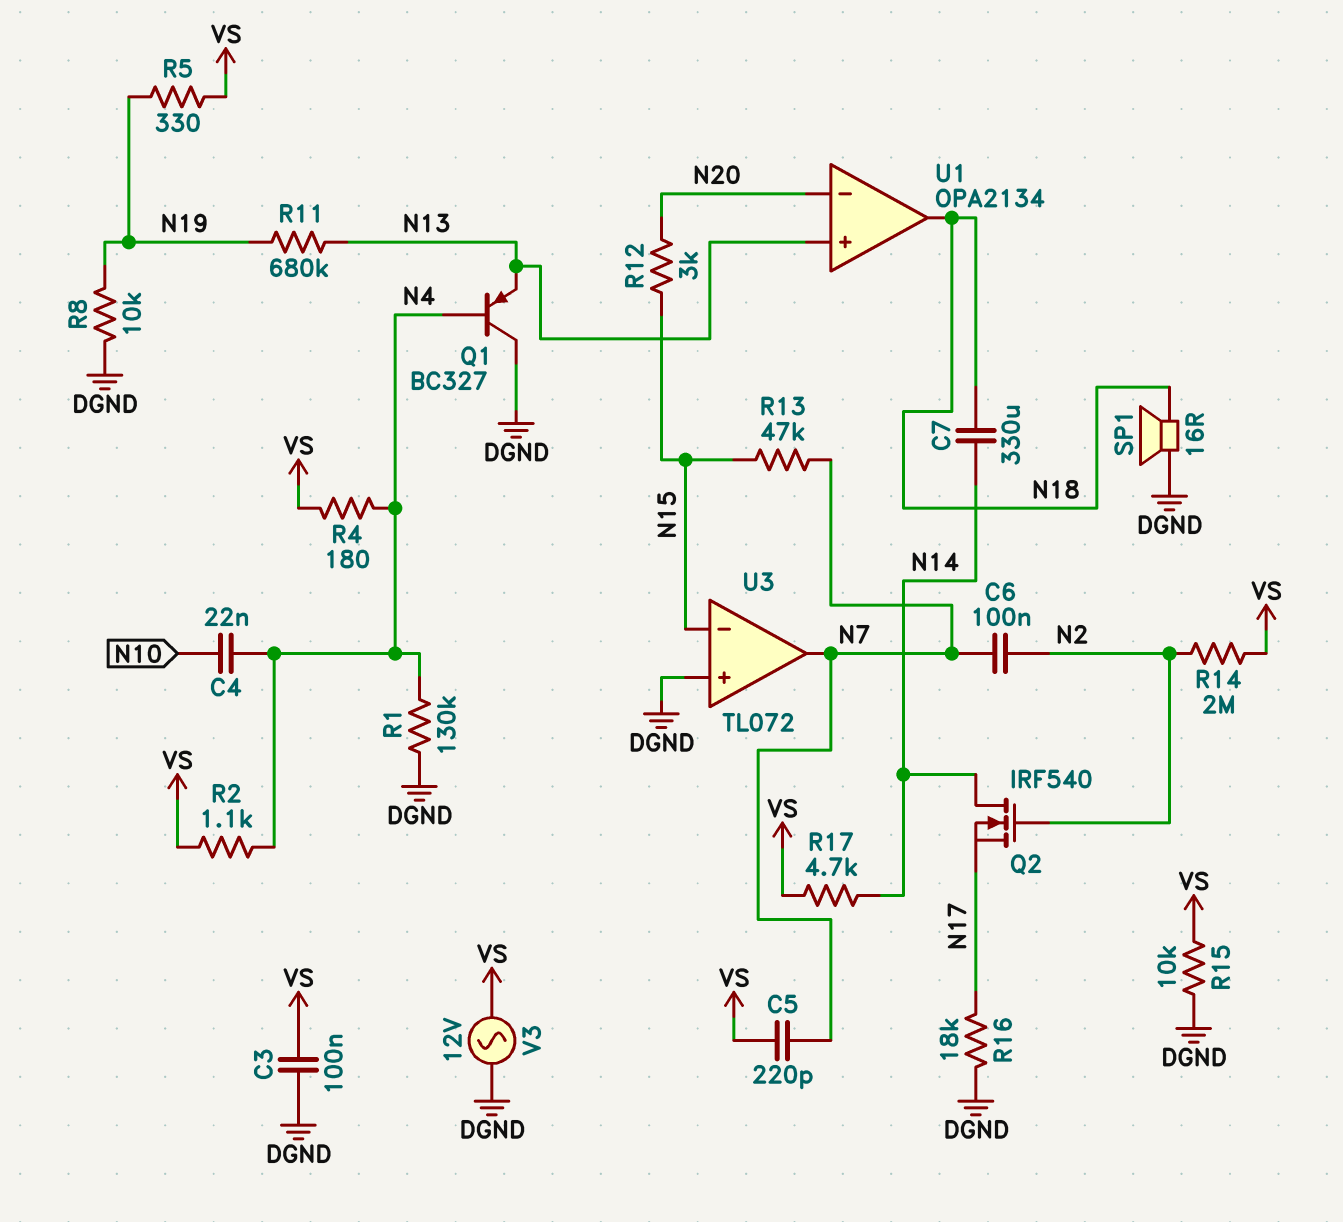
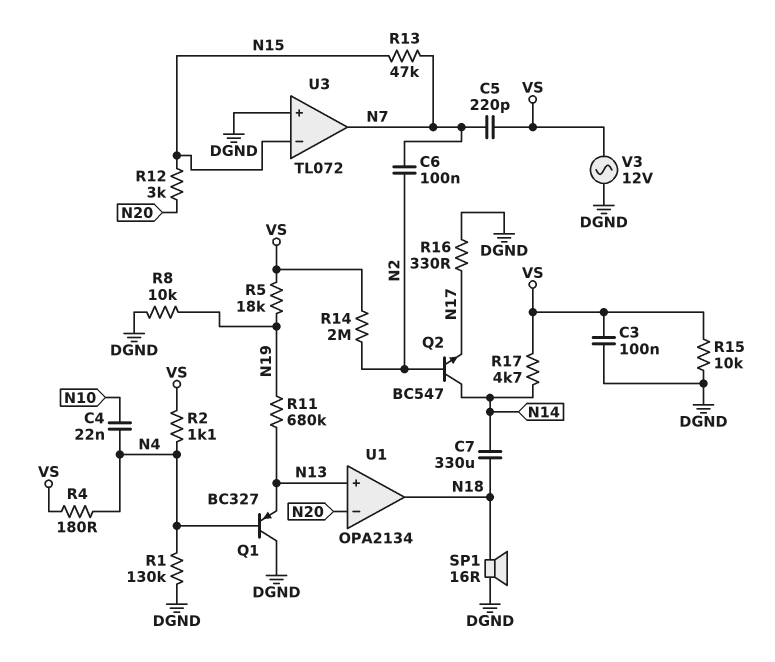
Q2: NMOS IRF540 (G N2, D N14, S N17) -> NPN BC547 (B N2, C N14, E N17)
R5: 330 (N19, VS) -> 18k (N19, VS)
R16: 18k (DGND, N17) -> 330 (DGND, N17)

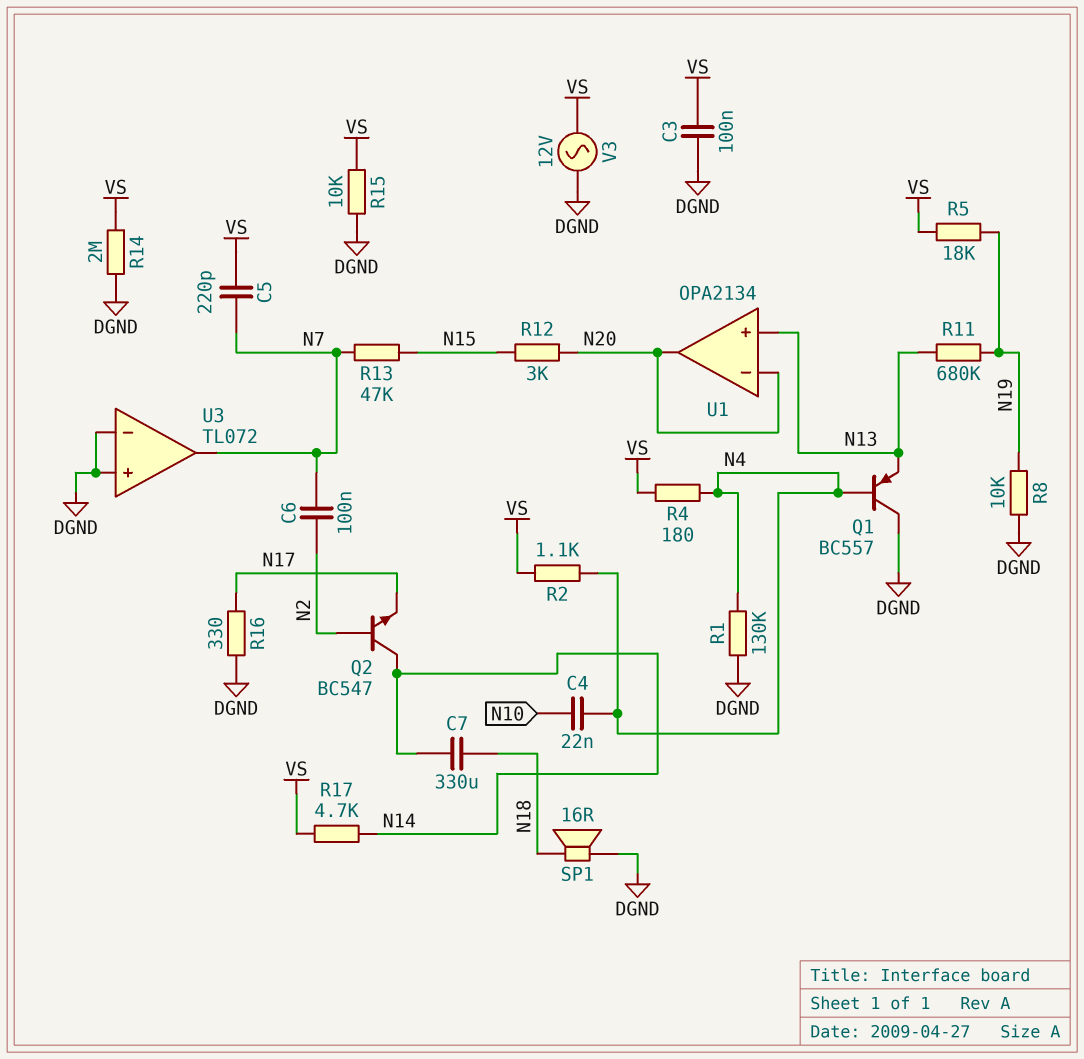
Q1: PNP BC327 (B N4, C DGND, E N13) -> PNP BC557 (B N4, C DGND, E N13)
R14: 2M (N2, VS) -> 2M (DGND, VS)
U1 pin out: N18 -> N20
U3 pin in-: N15 -> DGND

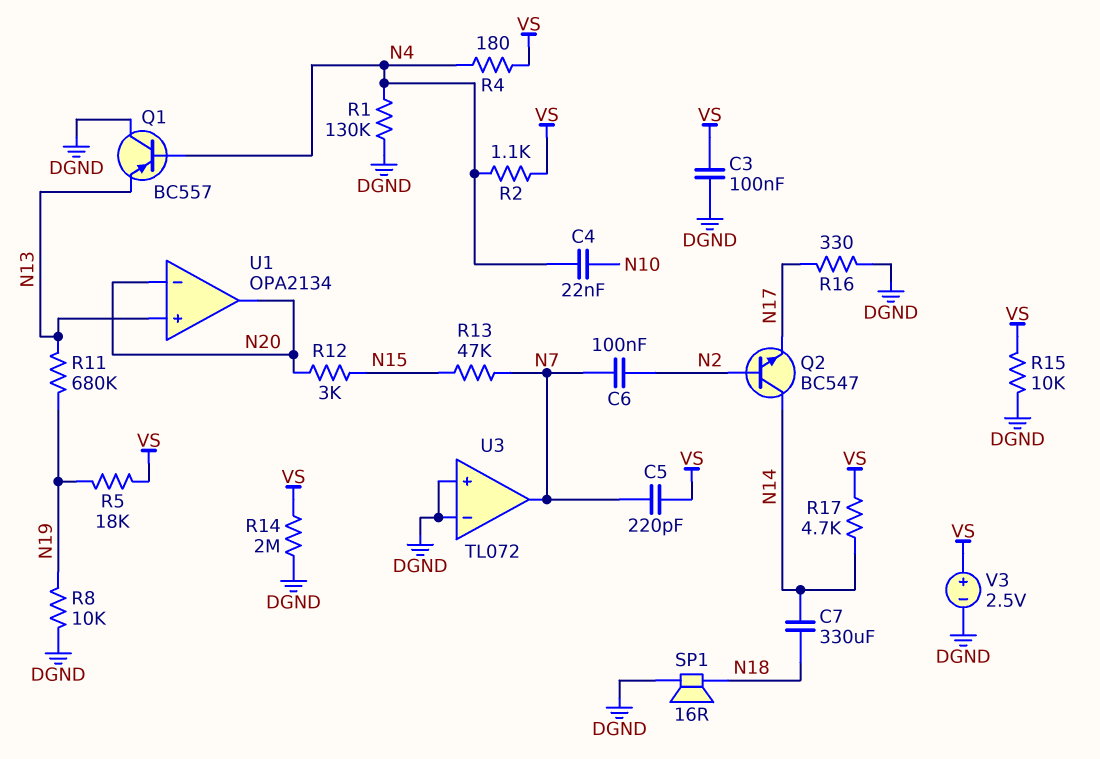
V3: AC 12V (DGND, VS) -> 2.5V (plus VS, minus DGND)

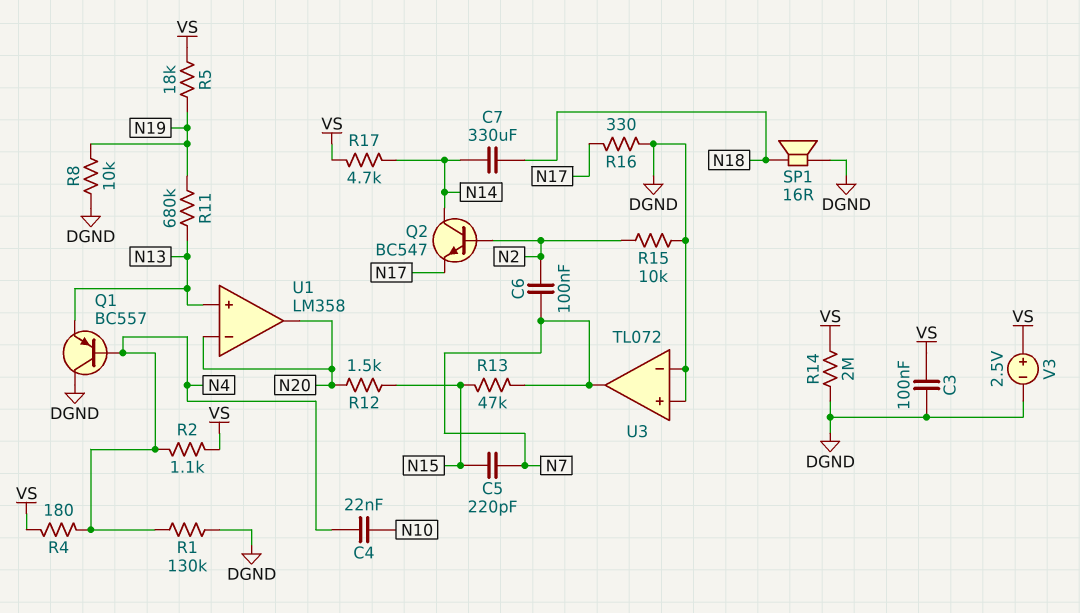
C5: 220pF (N7, VS) -> 220pF (N7, N15)
R12: 3k (N15, N20) -> 1.5k (N15, N20)
R15: 10k (DGND, VS) -> 10k (DGND, N2)
U1: OPA2134 -> LM358

